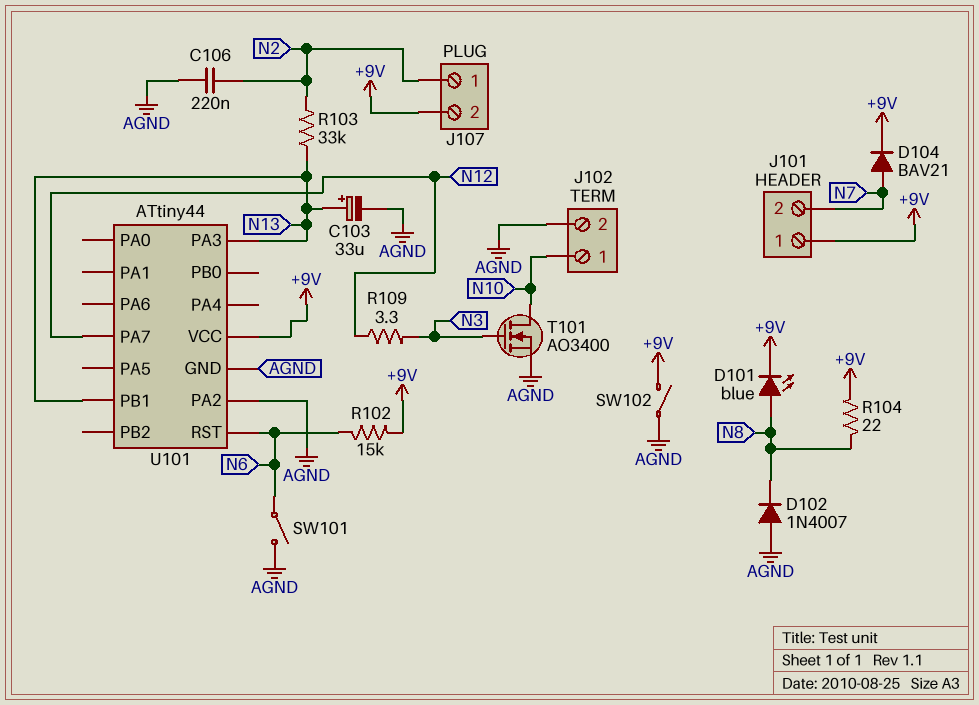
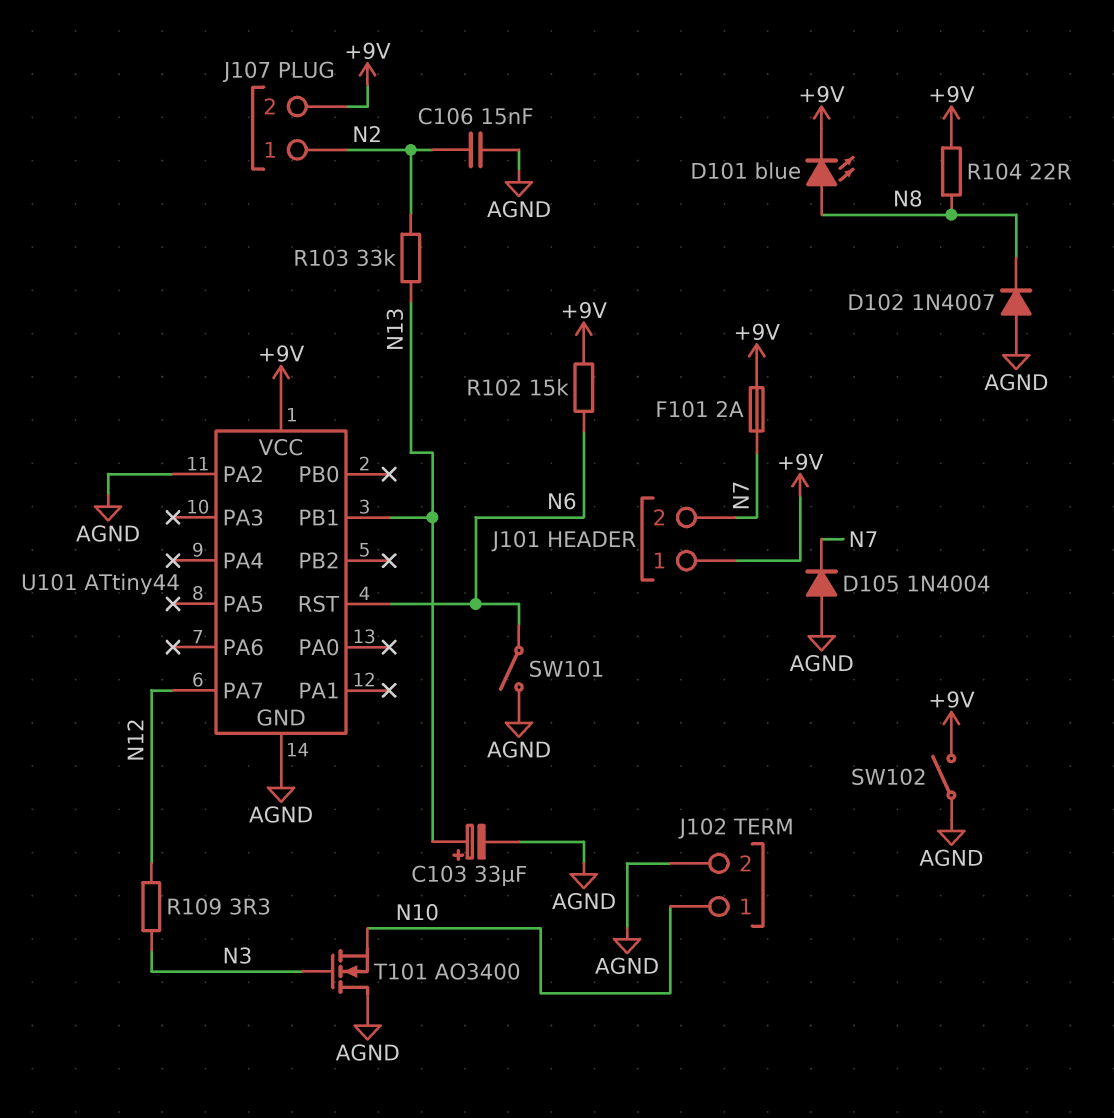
C106: 220nF (AGND, N2) -> 15nF (AGND, N2)
D104: diode BAV21 (A N7, K +9V) -> none
D105: none -> diode 1N4004 (A AGND, K N7)
F101: none -> 2A (+9V, N7)
T101: NMOS AO3400 (G N3, D N10, S AGND) -> NMOS AO3400 (G N3, D AGND, S N10)
U101 pin PA3: N13 -> none

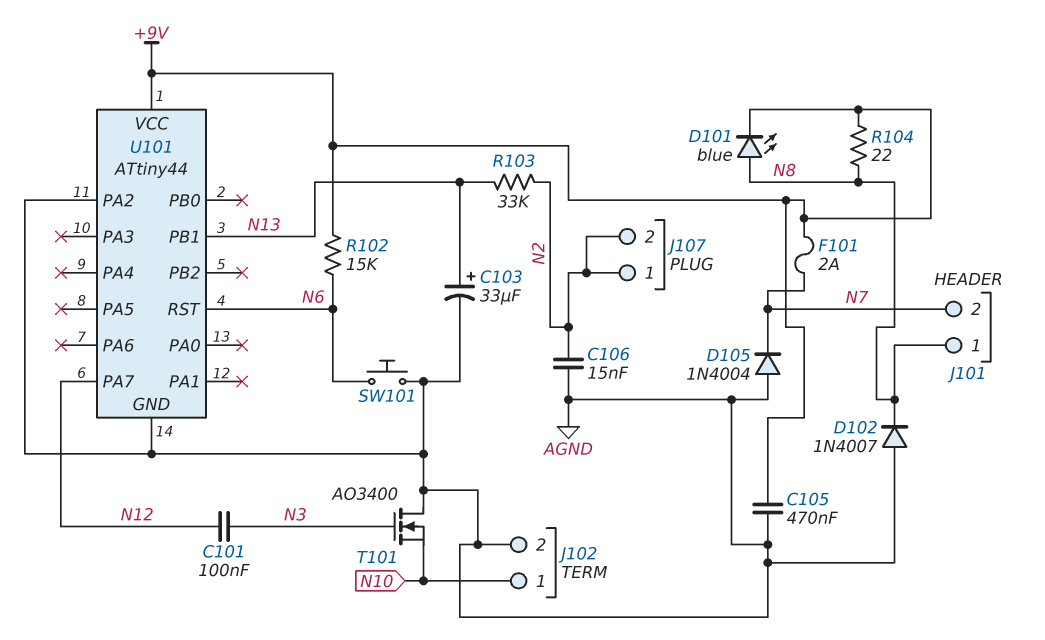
C101: none -> 100nF (N3, N12)
C105: none -> 470nF (+9V, AGND)
J101 pin 1: +9V -> N8
J107 pin 2: +9V -> N2
R109: 3.3 (N3, N12) -> none
SW101: switch (AGND, N6) -> button (AGND, N6)
SW102: switch (+9V, AGND) -> none

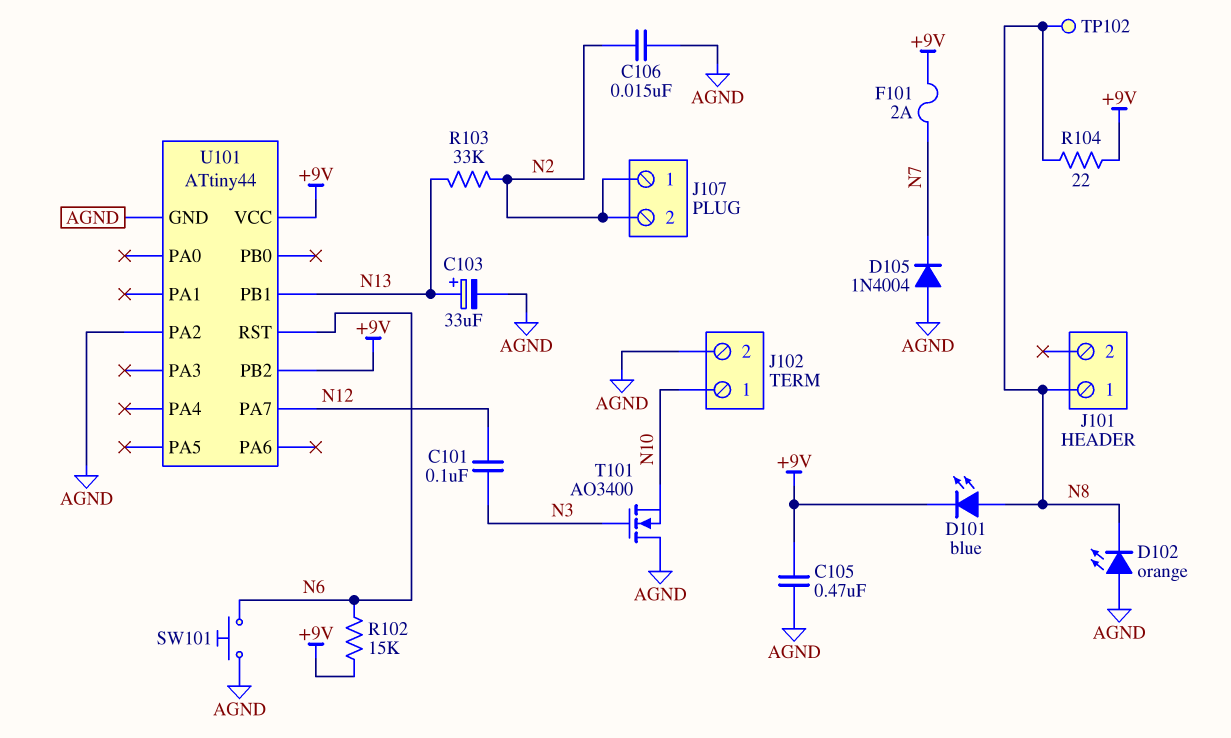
D102: diode 1N4007 (A AGND, K N8) -> LED orange (A AGND, K N8)
J101 pin 2: N7 -> none
TP102: none -> test point (N8)
U101 pin PB2: none -> +9V

